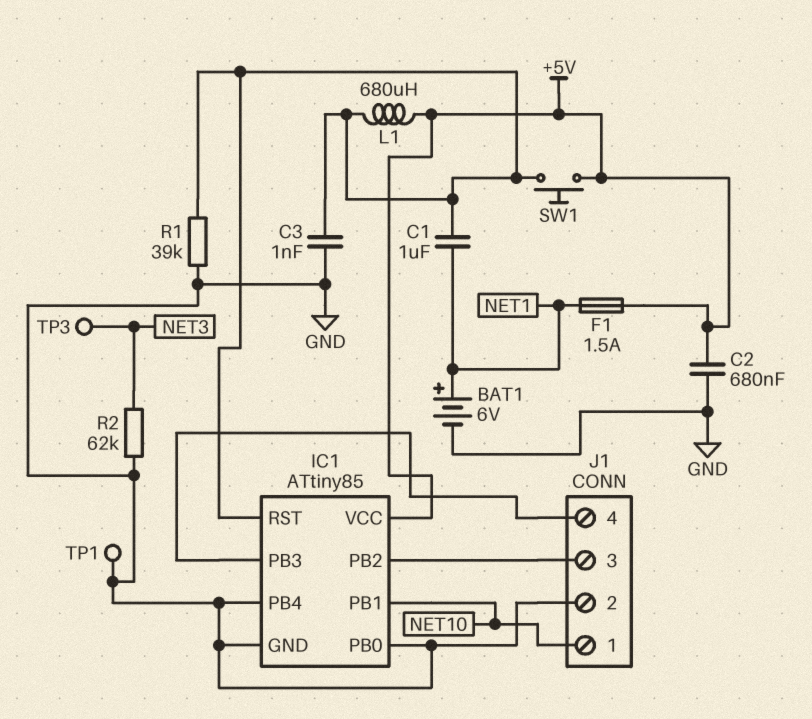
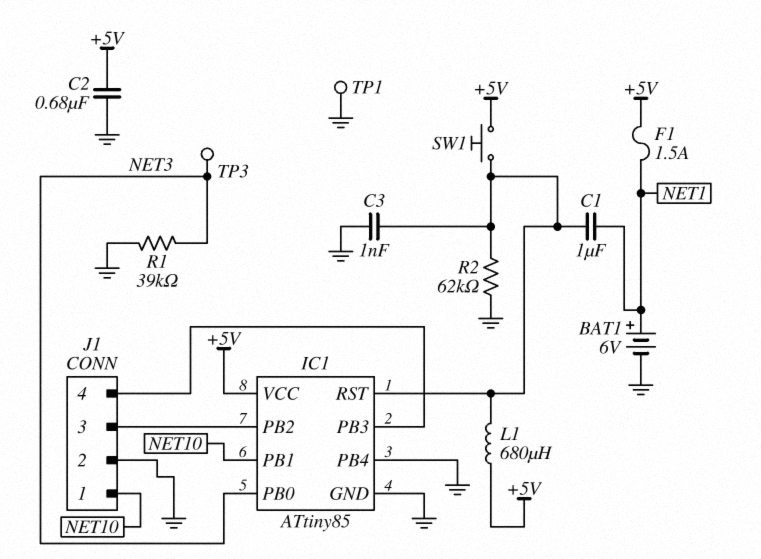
IC1 pin PB0: GND -> NET3
R1: 39k (GND, IC1/RST) -> 39k (GND, NET3)
R2: 62k (GND, NET3) -> 62k (GND, IC1/RST)

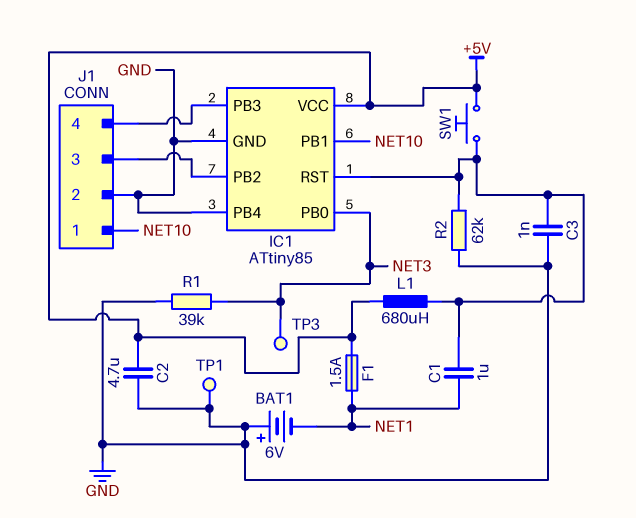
BAT1: 6V (plus NET1, minus GND) -> 6V (plus GND, minus NET1)
C2: 680nF (+5V, GND) -> 4.7uF (+5V, GND)

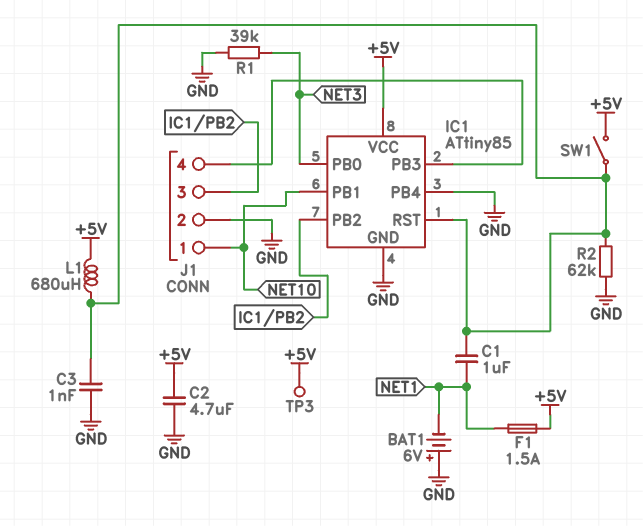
SW1: button (+5V, IC1/RST) -> switch (+5V, IC1/RST)
TP1: test point (GND) -> none
TP3: test point (NET3) -> test point (+5V)

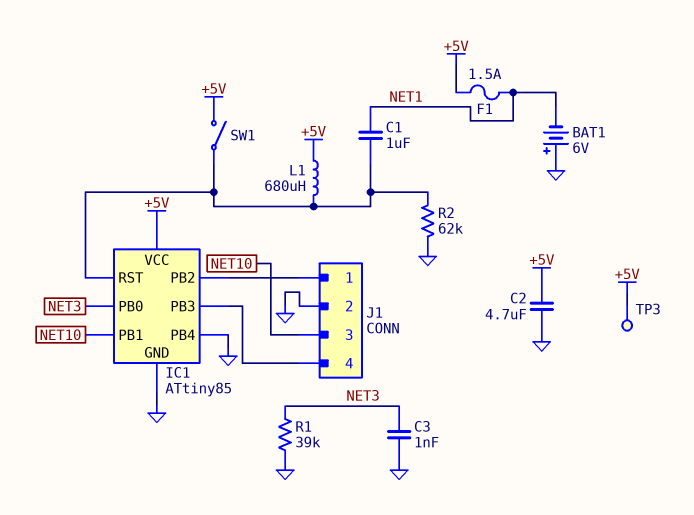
C3: 1nF (GND, IC1/RST) -> 1nF (GND, NET3)
J1 pin 1: NET10 -> IC1/PB2
J1 pin 3: IC1/PB2 -> NET10

